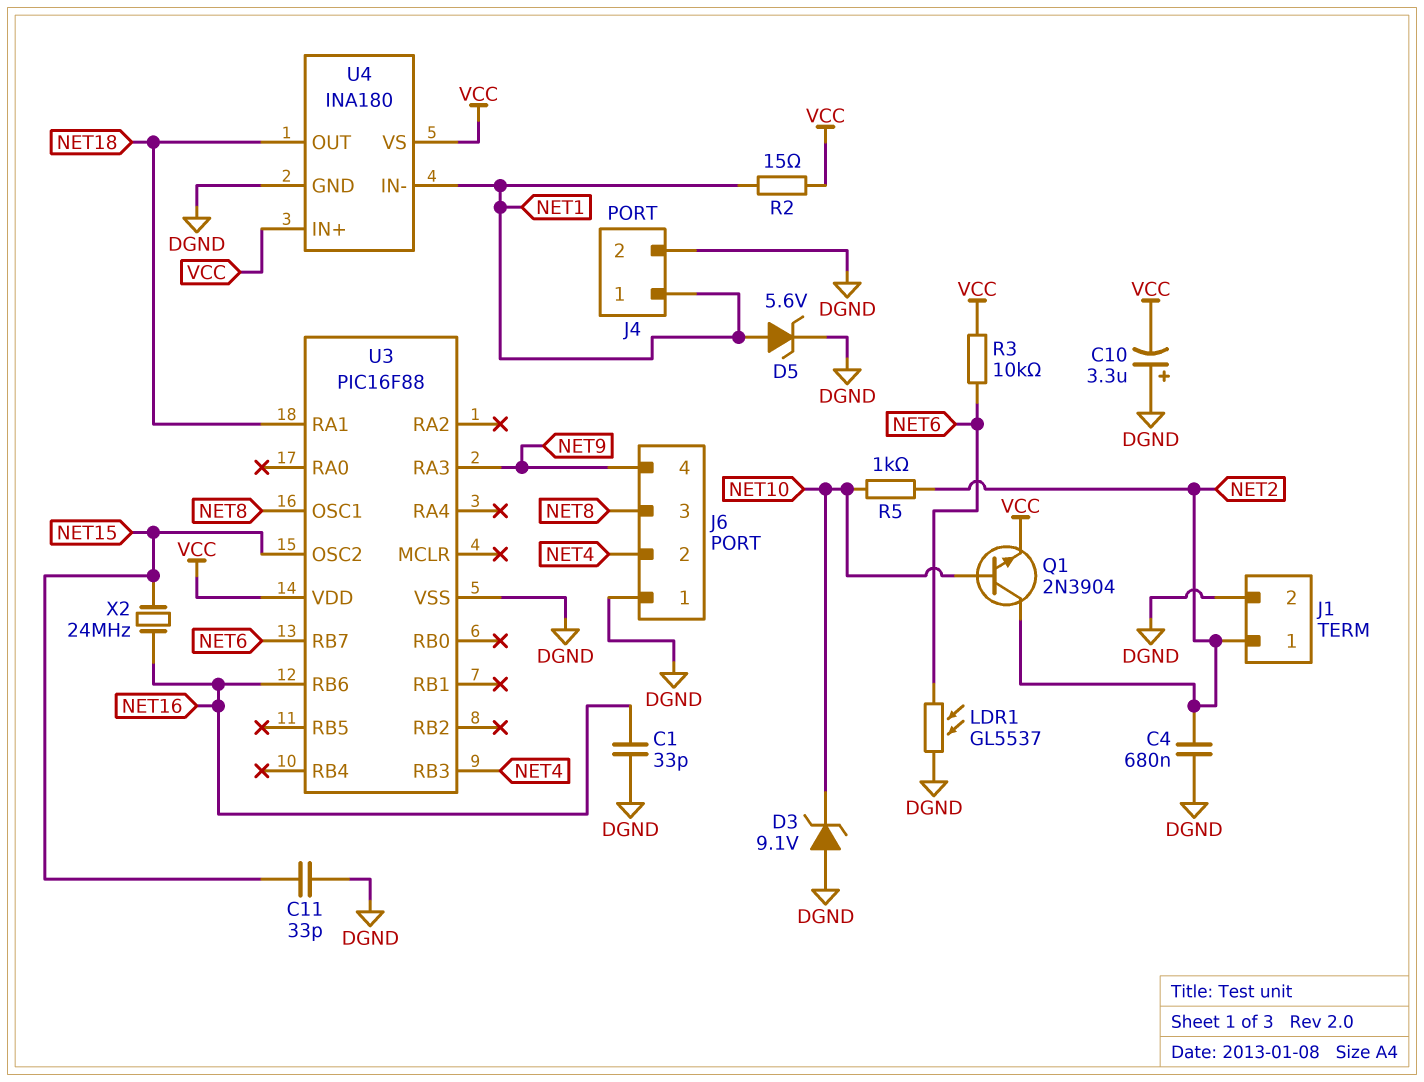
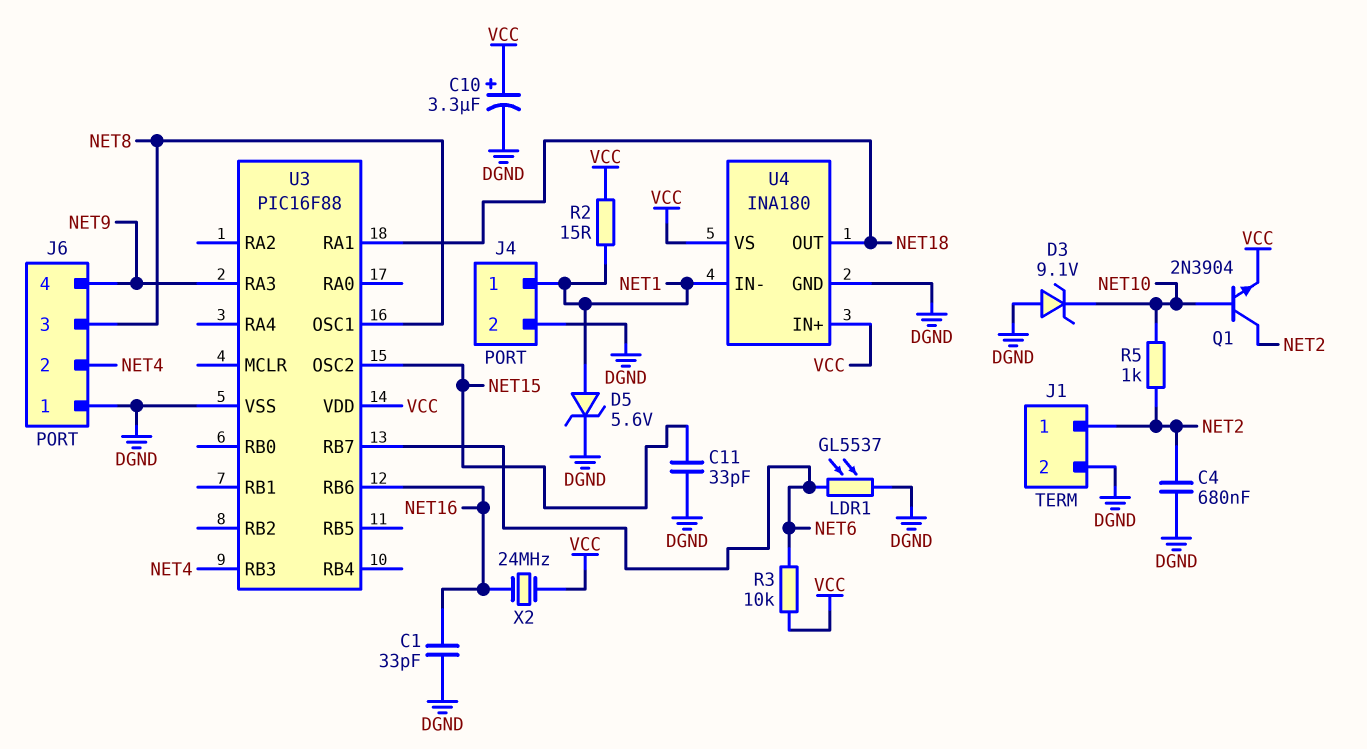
C10: 3.3uF (plus DGND, minus VCC) -> 3.3uF (plus VCC, minus DGND)
X2: 24MHz (NET15, NET16) -> 24MHz (NET16, VCC)

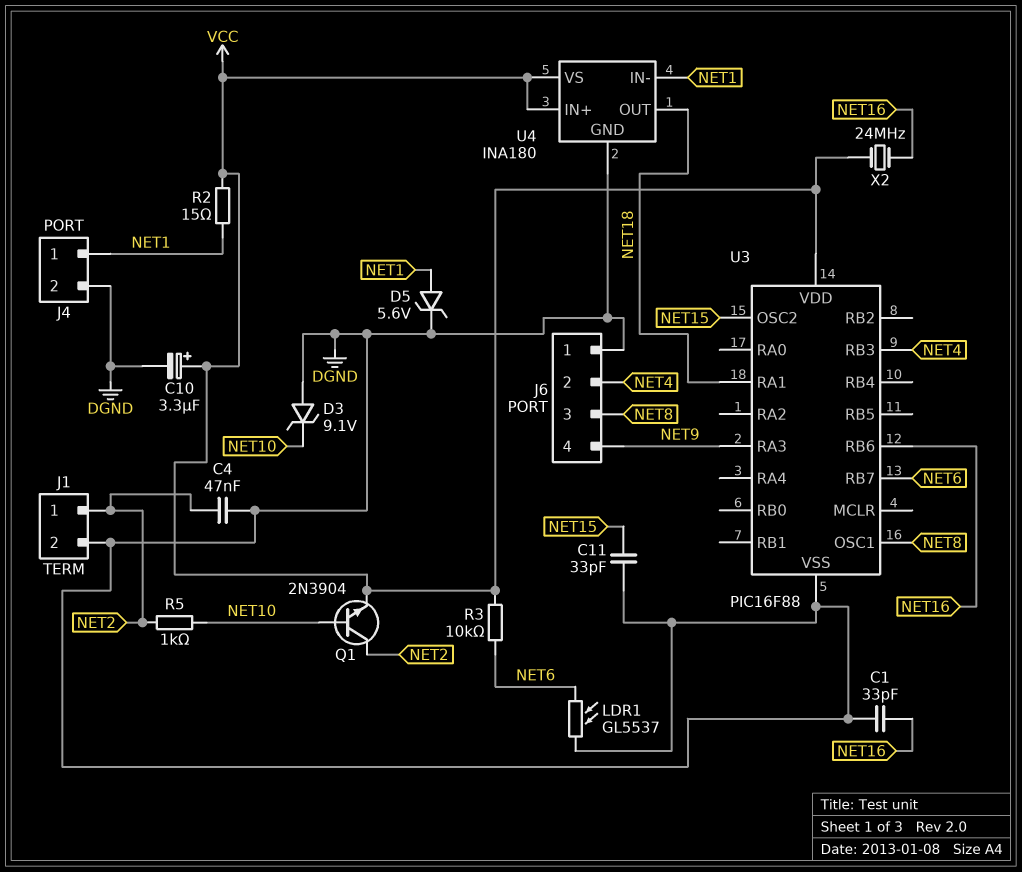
C4: 680nF (DGND, NET2) -> 47nF (DGND, NET2)

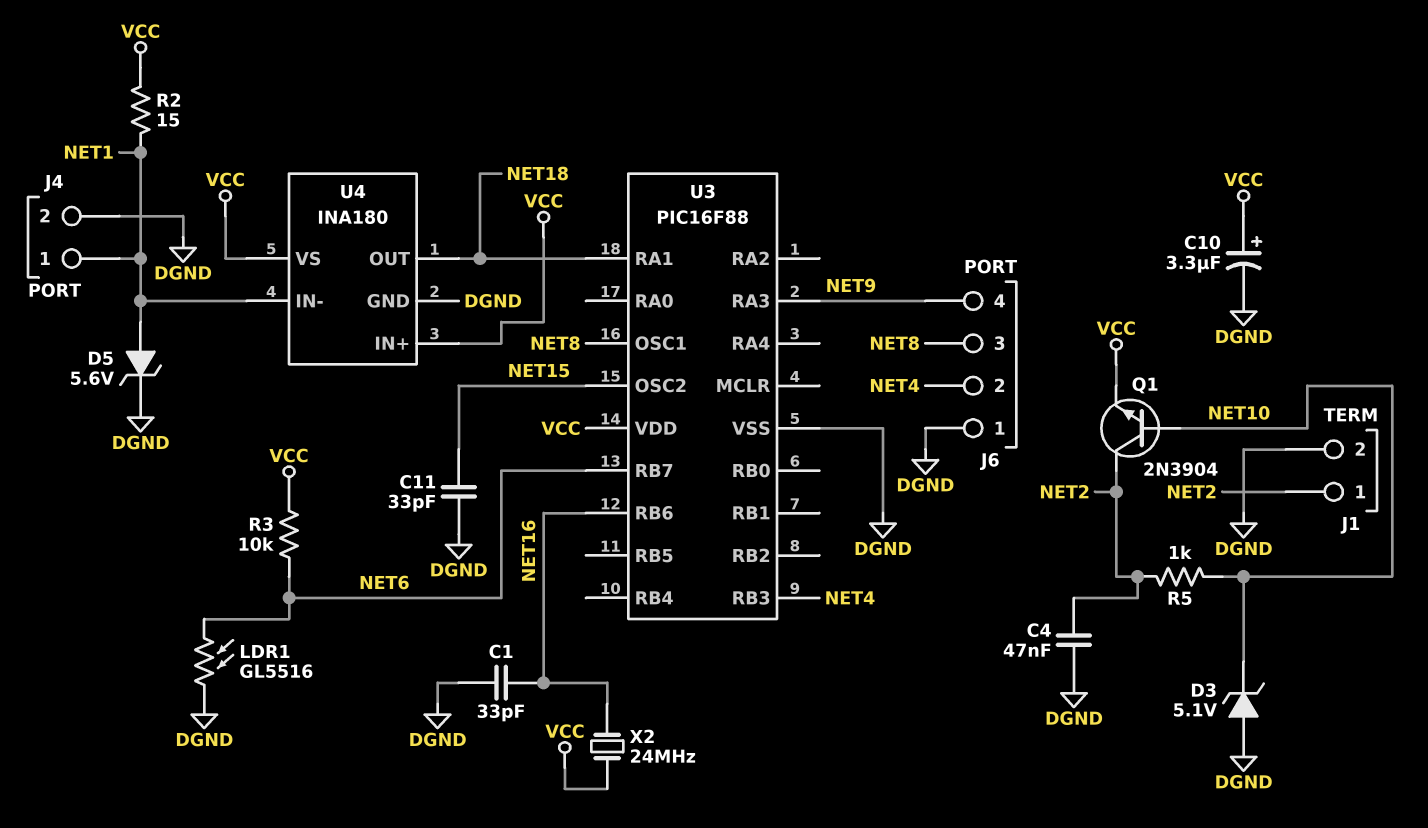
D3: zener 9.1V (A DGND, K NET10) -> zener 5.1V (A DGND, K NET10)
LDR1: GL5537 (DGND, NET6) -> GL5516 (DGND, NET6)

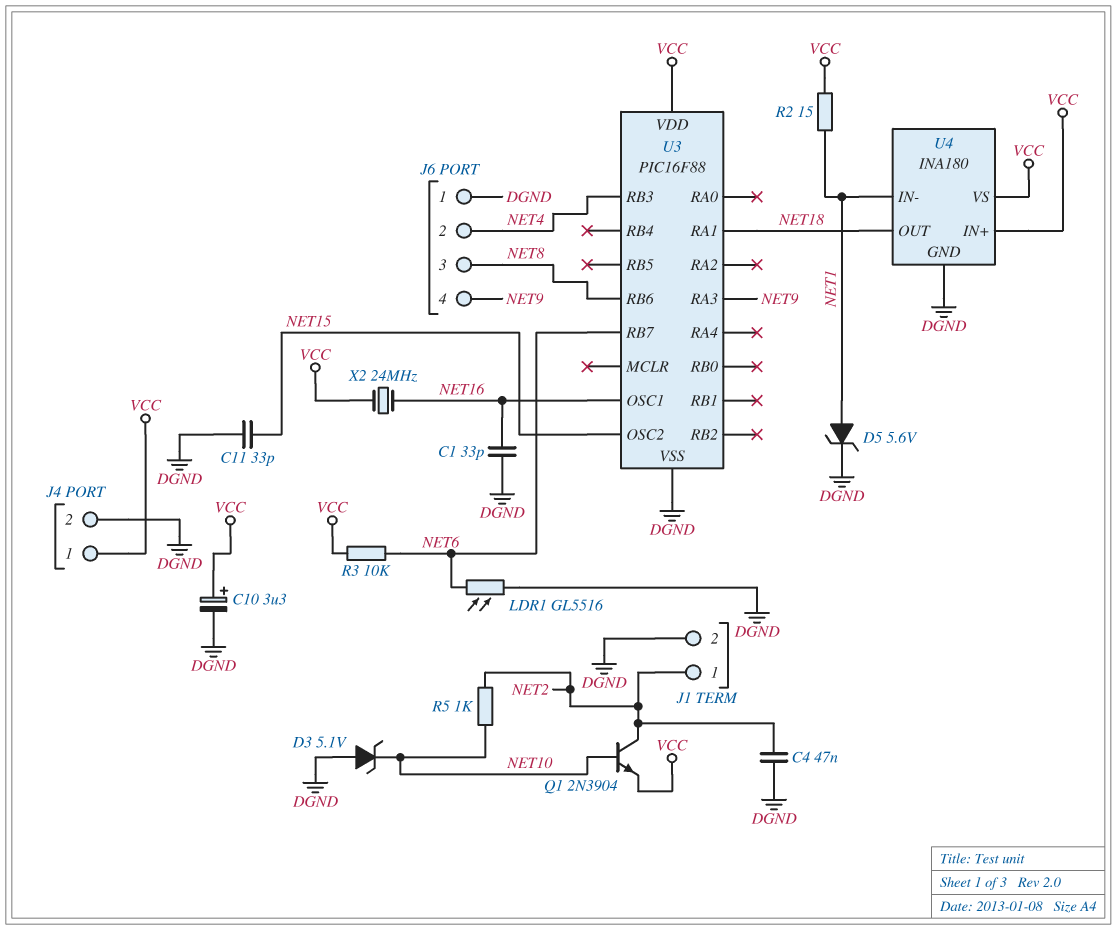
J4 pin 1: NET1 -> VCC
U3 pin OSC1: NET8 -> NET16
U3 pin RB6: NET16 -> NET8

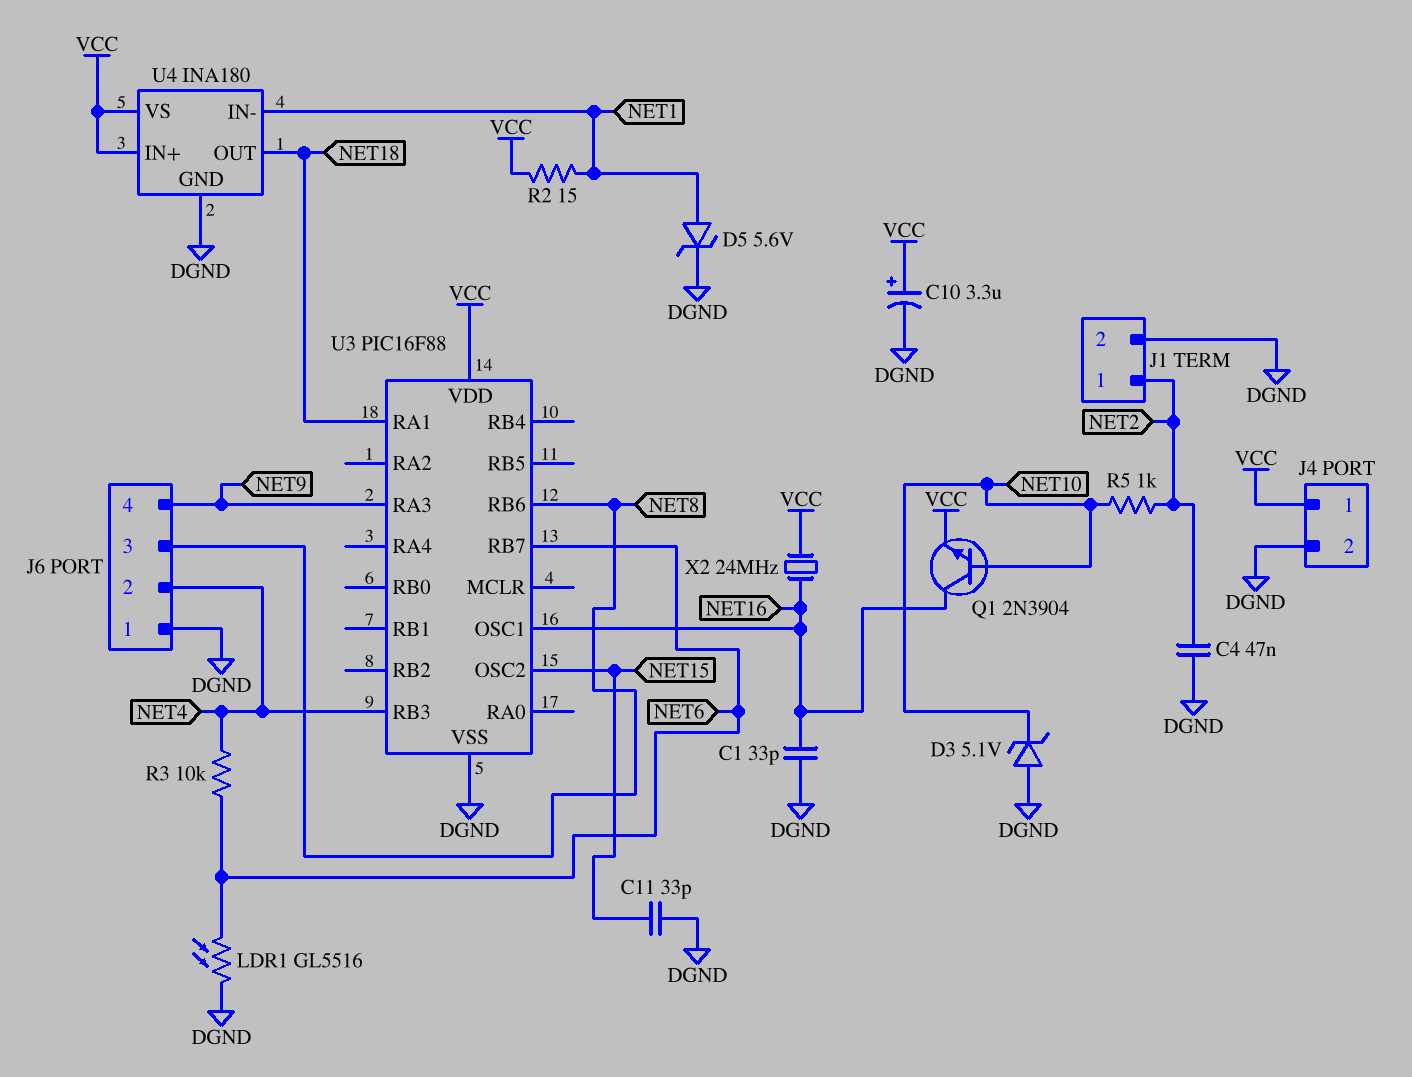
Q1: NPN 2N3904 (B NET10, C NET2, E VCC) -> NPN 2N3904 (B NET10, C NET16, E VCC)
R3: 10k (NET6, VCC) -> 10k (NET4, NET6)

